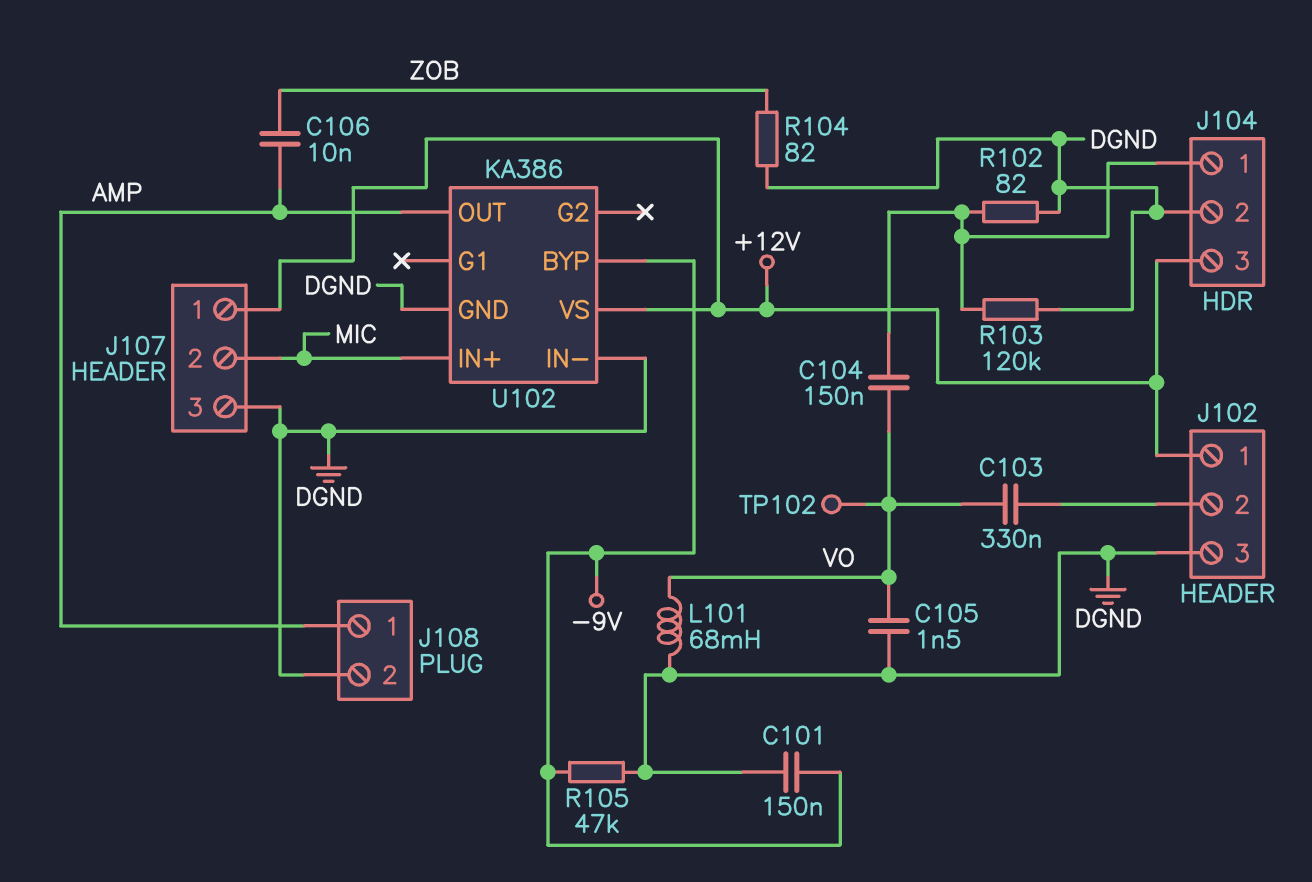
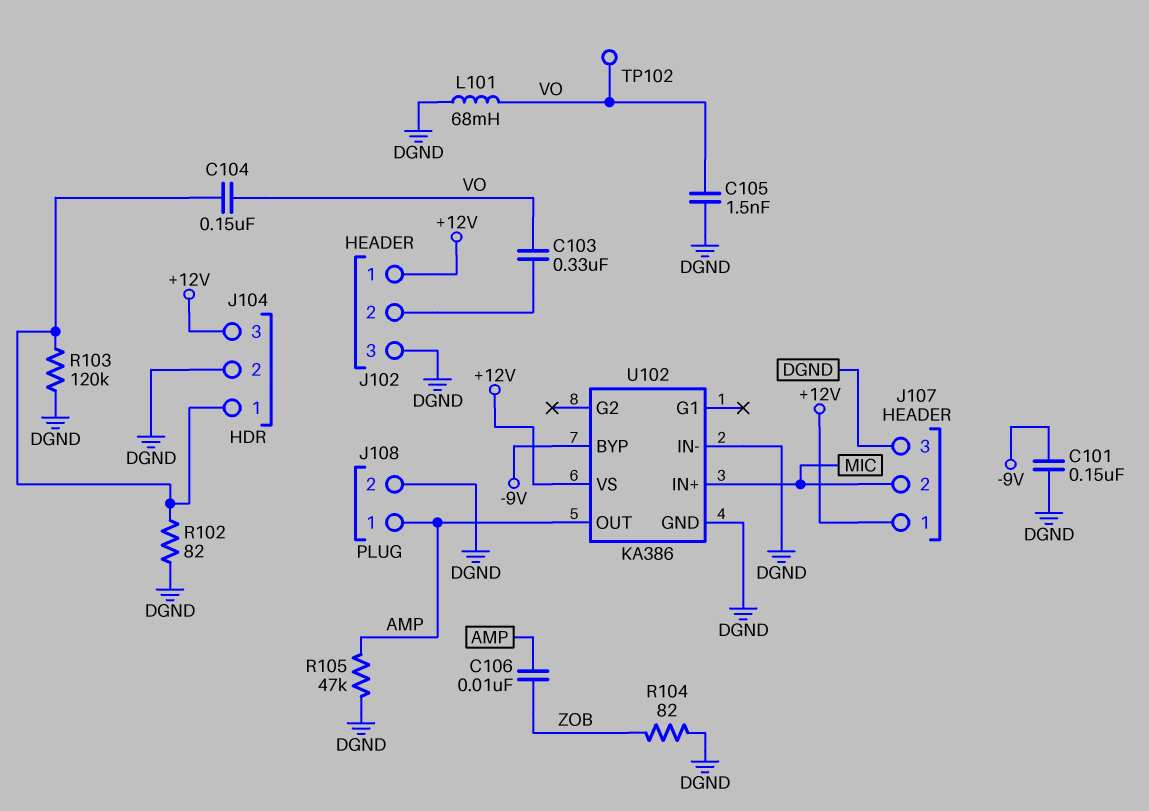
R105: 47k (-9V, DGND) -> 47k (AMP, DGND)

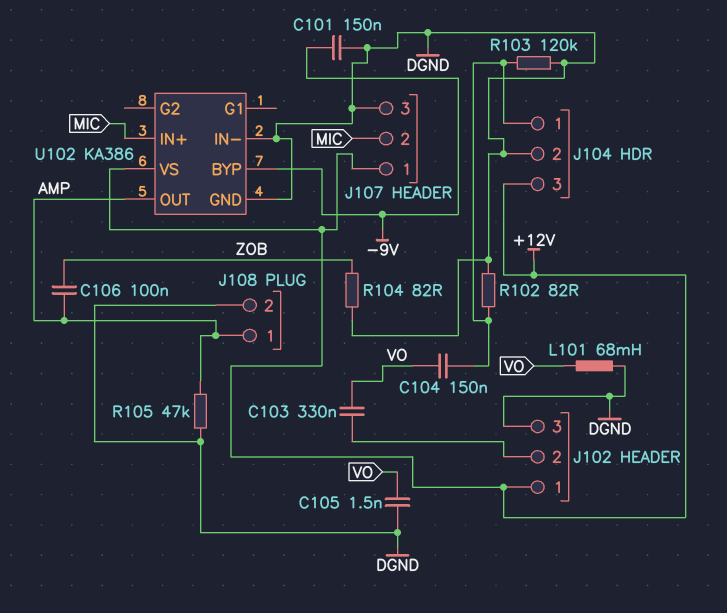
C106: 10nF (AMP, ZOB) -> 100nF (AMP, ZOB)
TP102: test point (VO) -> none

